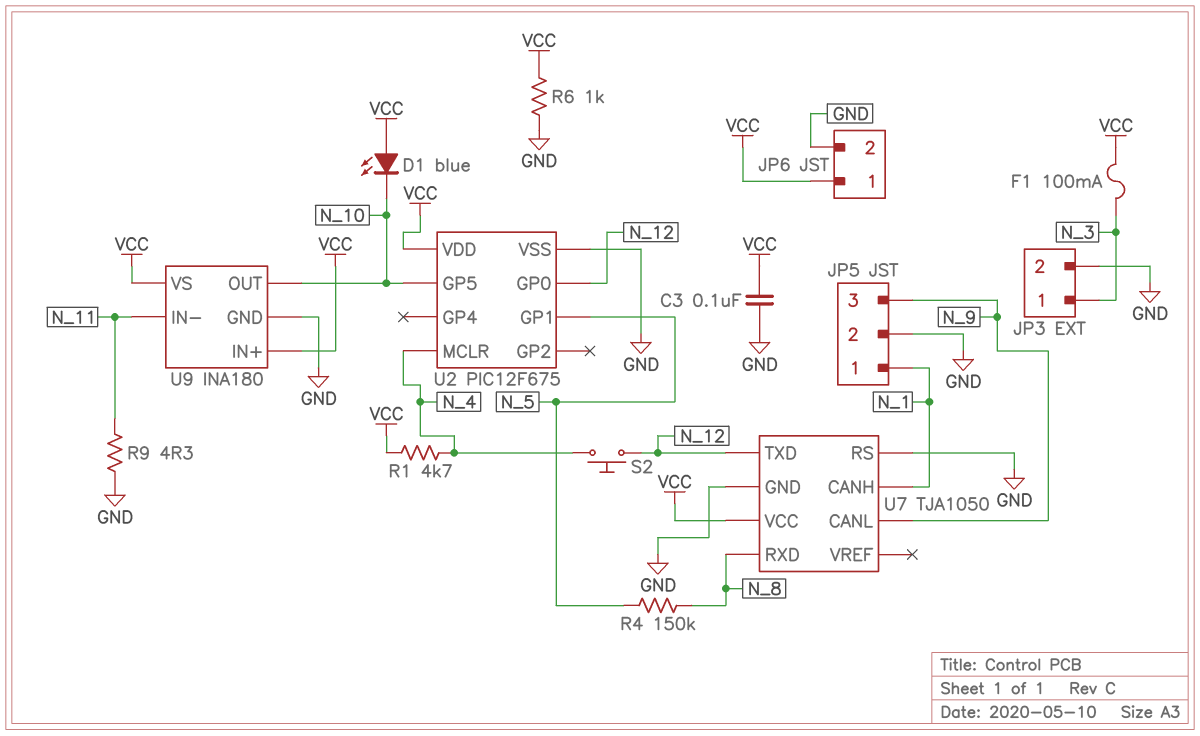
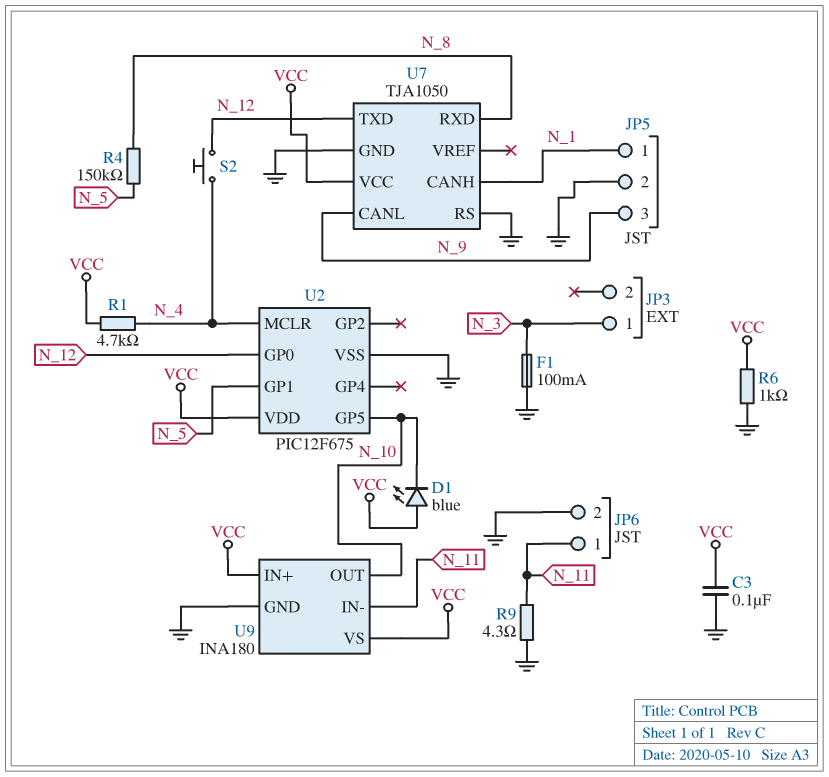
F1: 100mA (N_3, VCC) -> 100mA (GND, N_3)
JP3 pin 2: GND -> none
JP6 pin 1: VCC -> N_11

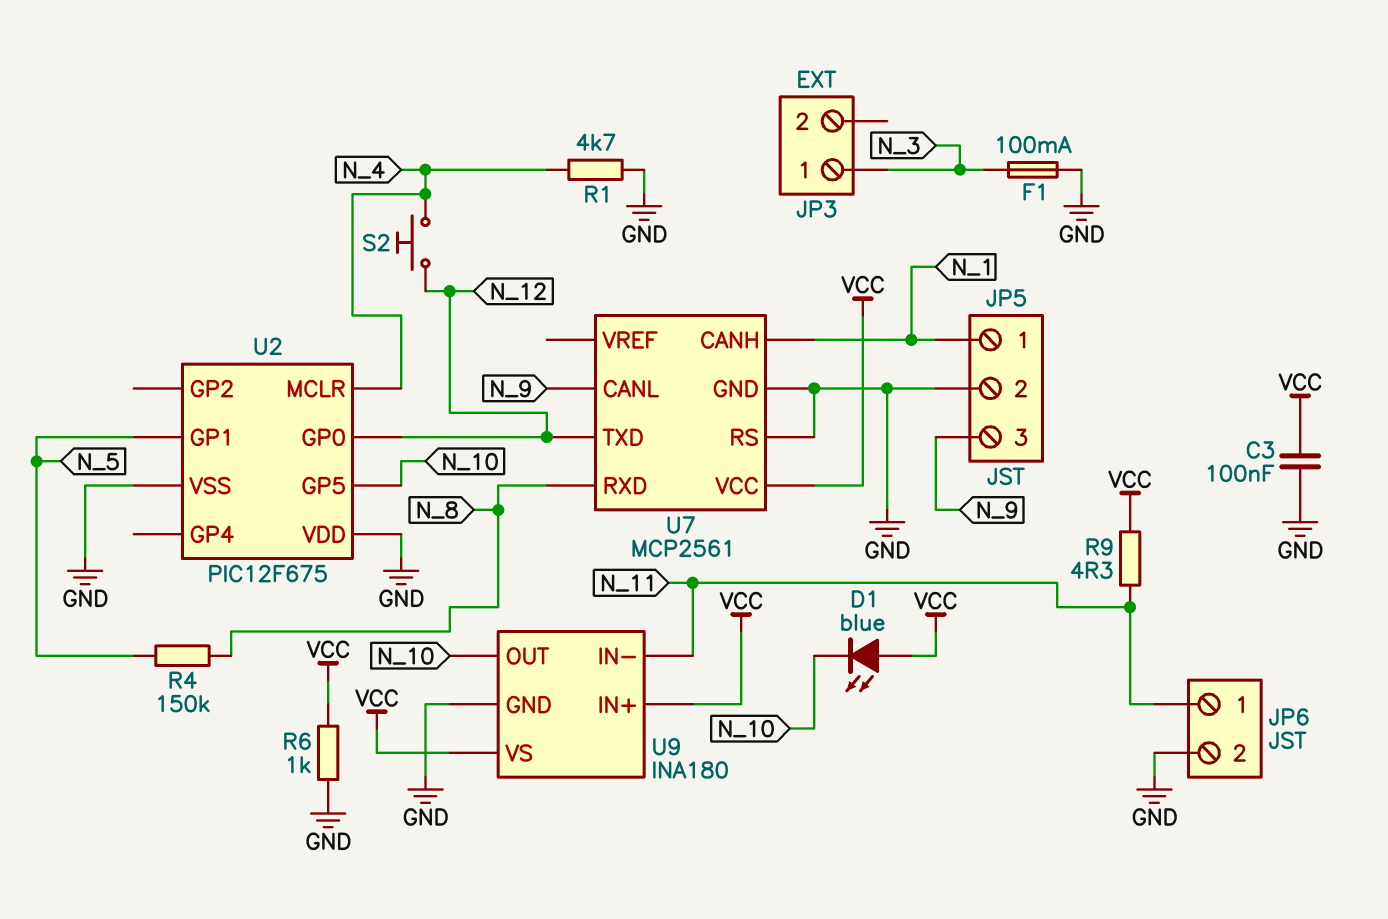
R1: 4.7k (N_4, VCC) -> 4.7k (GND, N_4)
R9: 4.3 (GND, N_11) -> 4.3 (N_11, VCC)
U2 pin VDD: VCC -> GND
U7: TJA1050 -> MCP2561

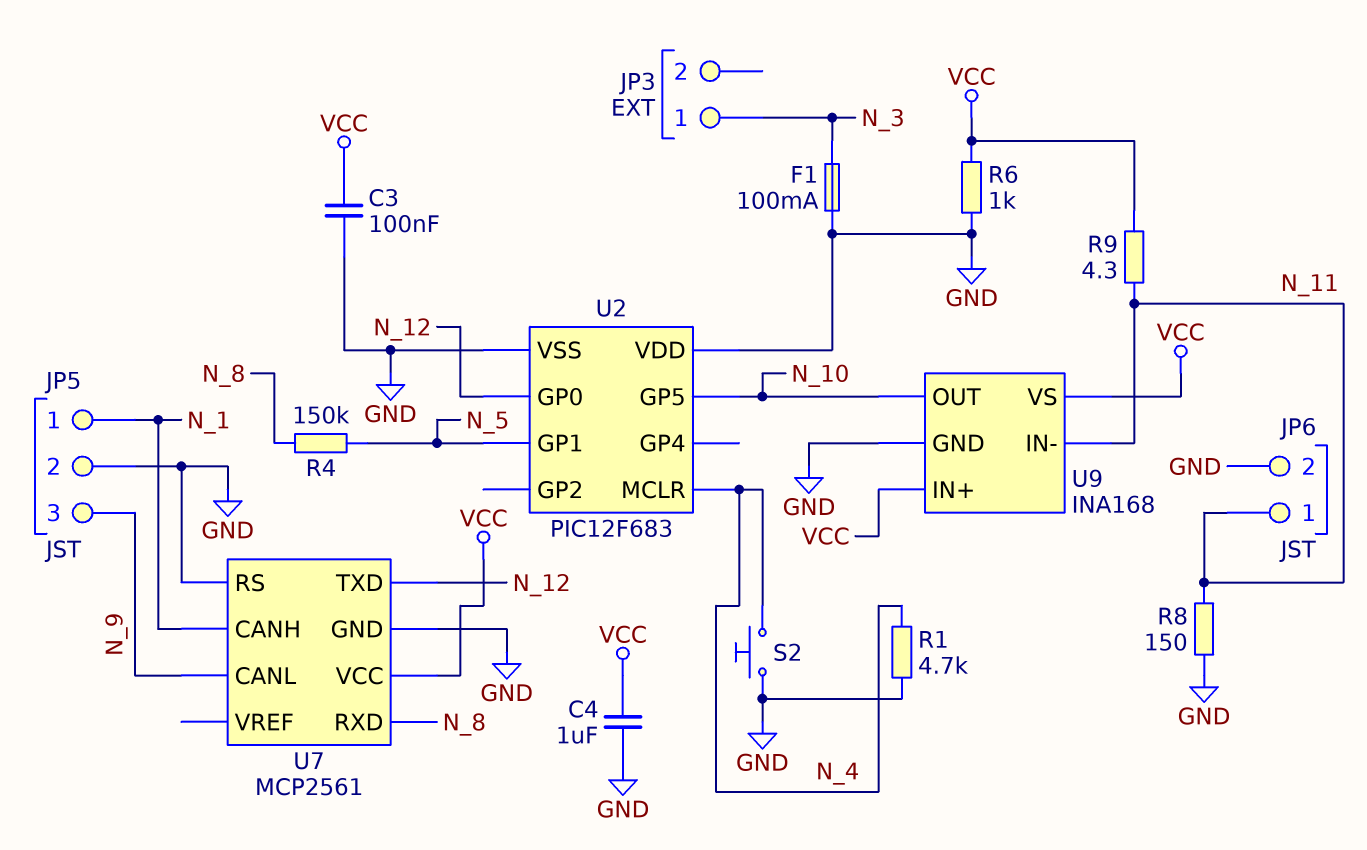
C4: none -> 1uF (GND, VCC)
D1: LED blue (A VCC, K N_10) -> none
R8: none -> 150 (GND, N_11)
S2: button (N_4, N_12) -> button (GND, N_4)
U2: PIC12F675 -> PIC12F683
U9: INA180 -> INA168

